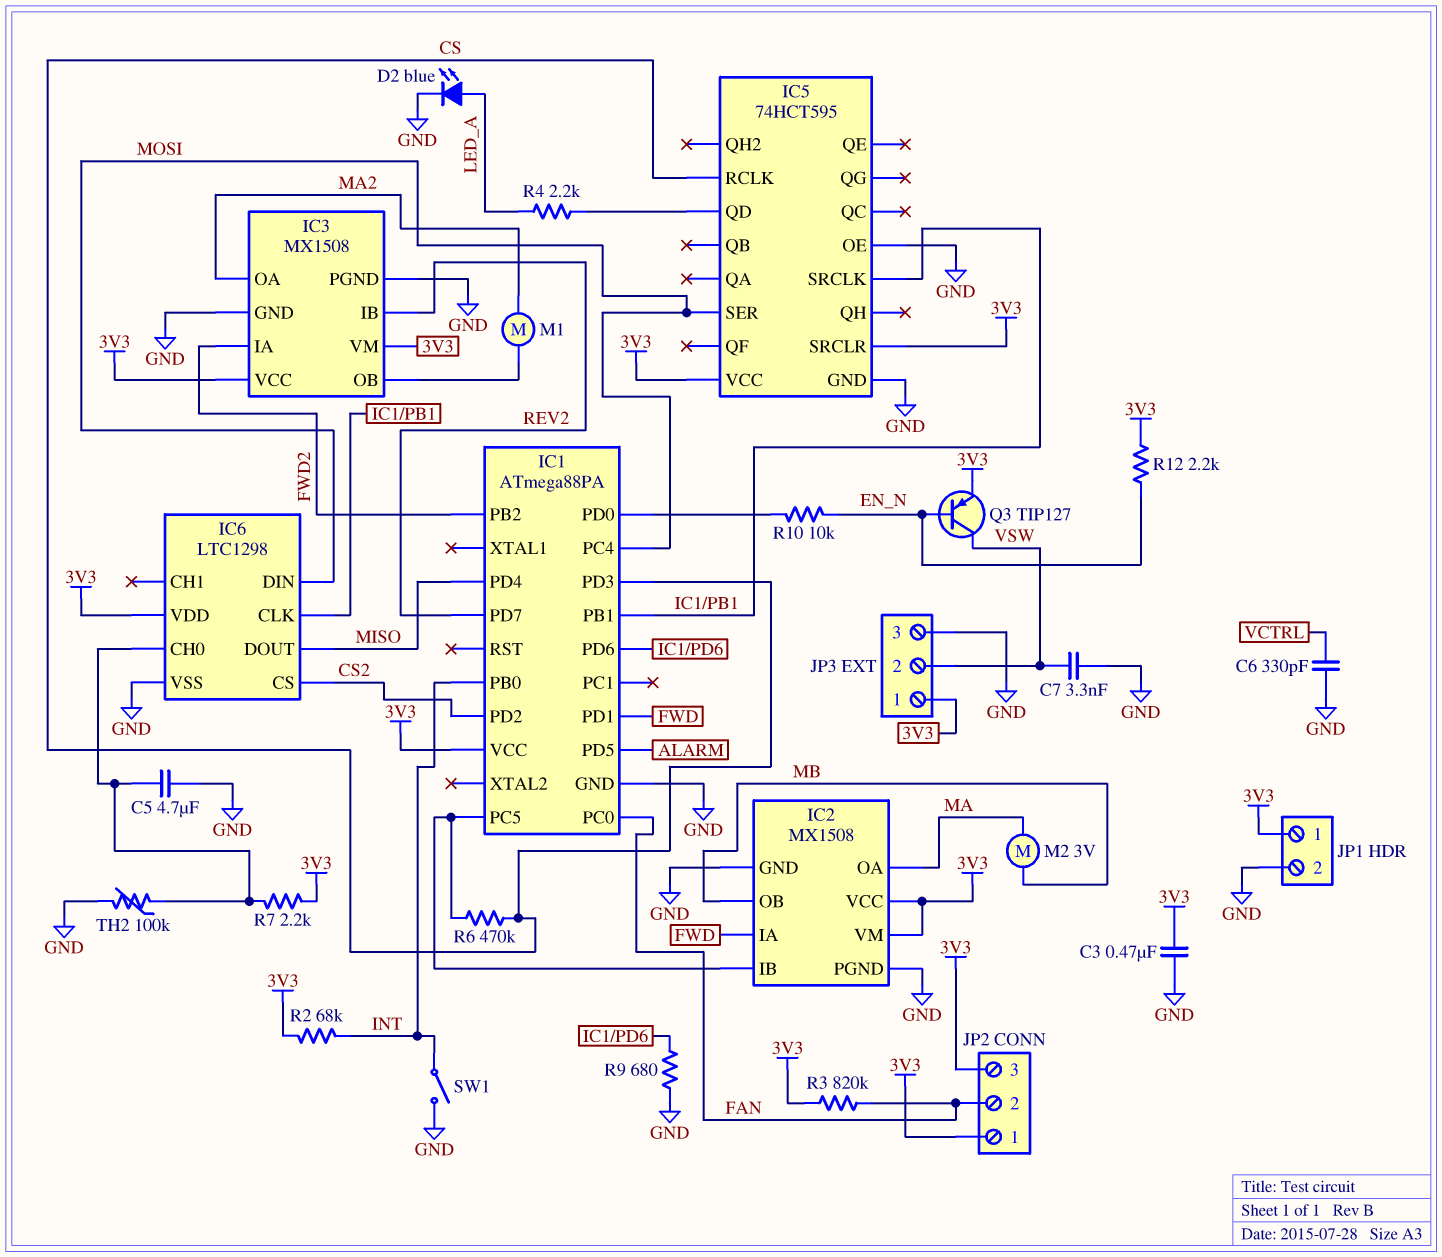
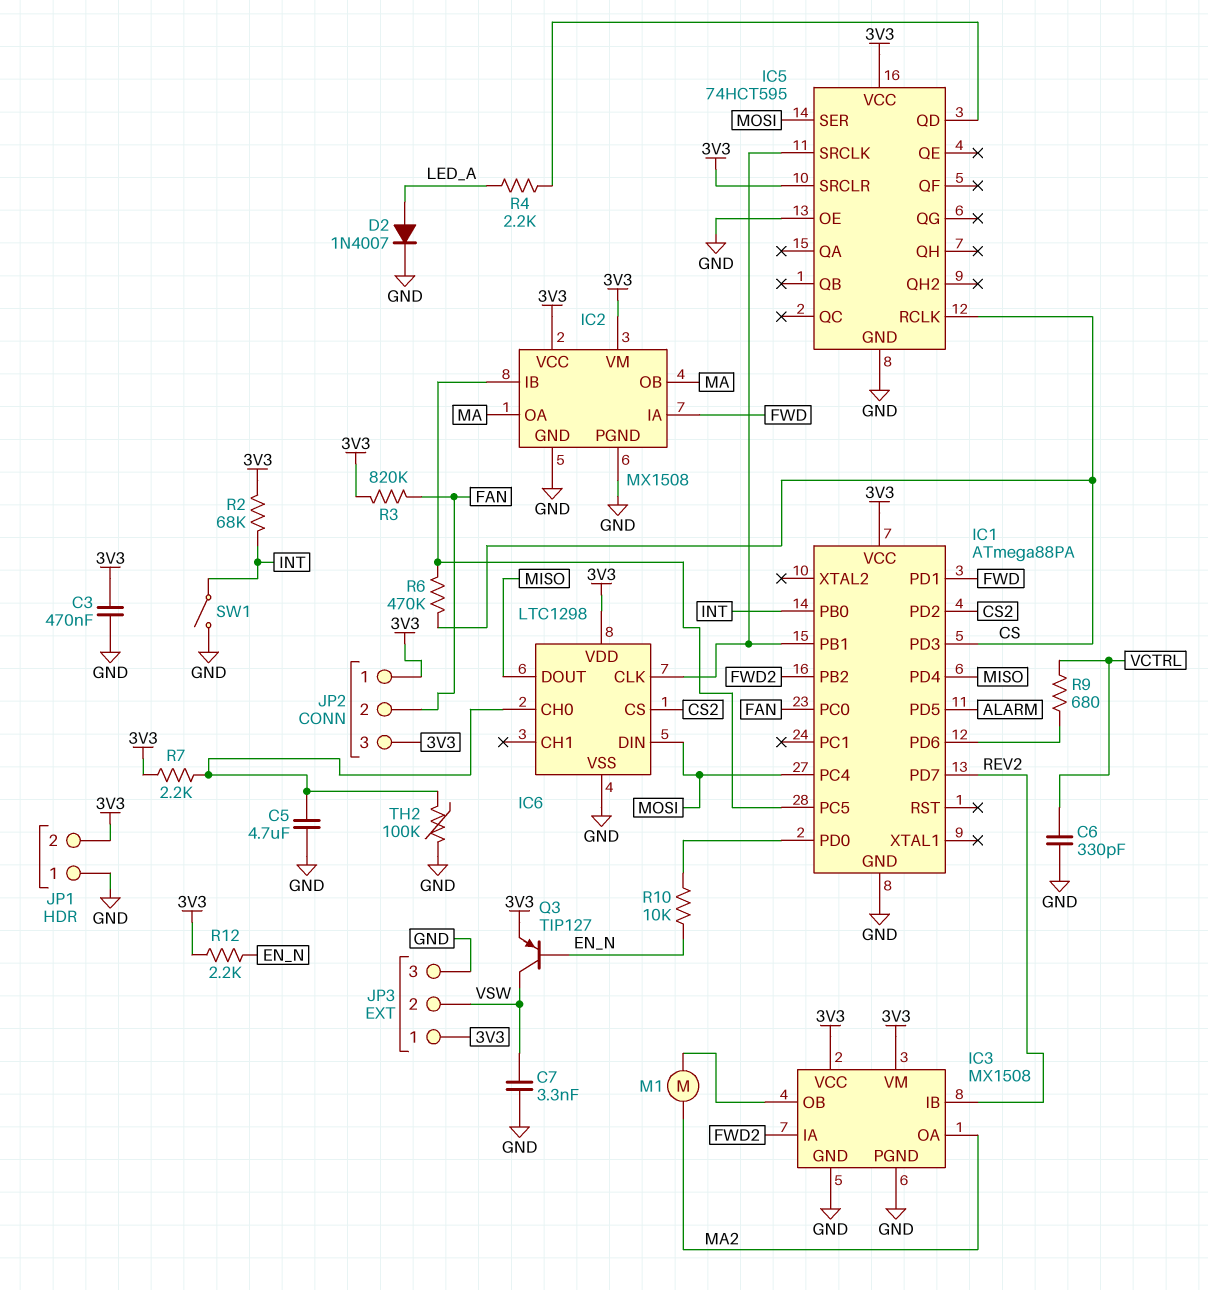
D2: LED blue (A LED_A, K GND) -> diode 1N4007 (A LED_A, K GND)
IC2 pin OB: MB -> MA
JP1 pin 1: 3V3 -> GND
JP1 pin 2: GND -> 3V3
M2: motor 3V (MA, MB) -> none
R9: 680 (GND, IC1/PD6) -> 680 (IC1/PD6, VCTRL)

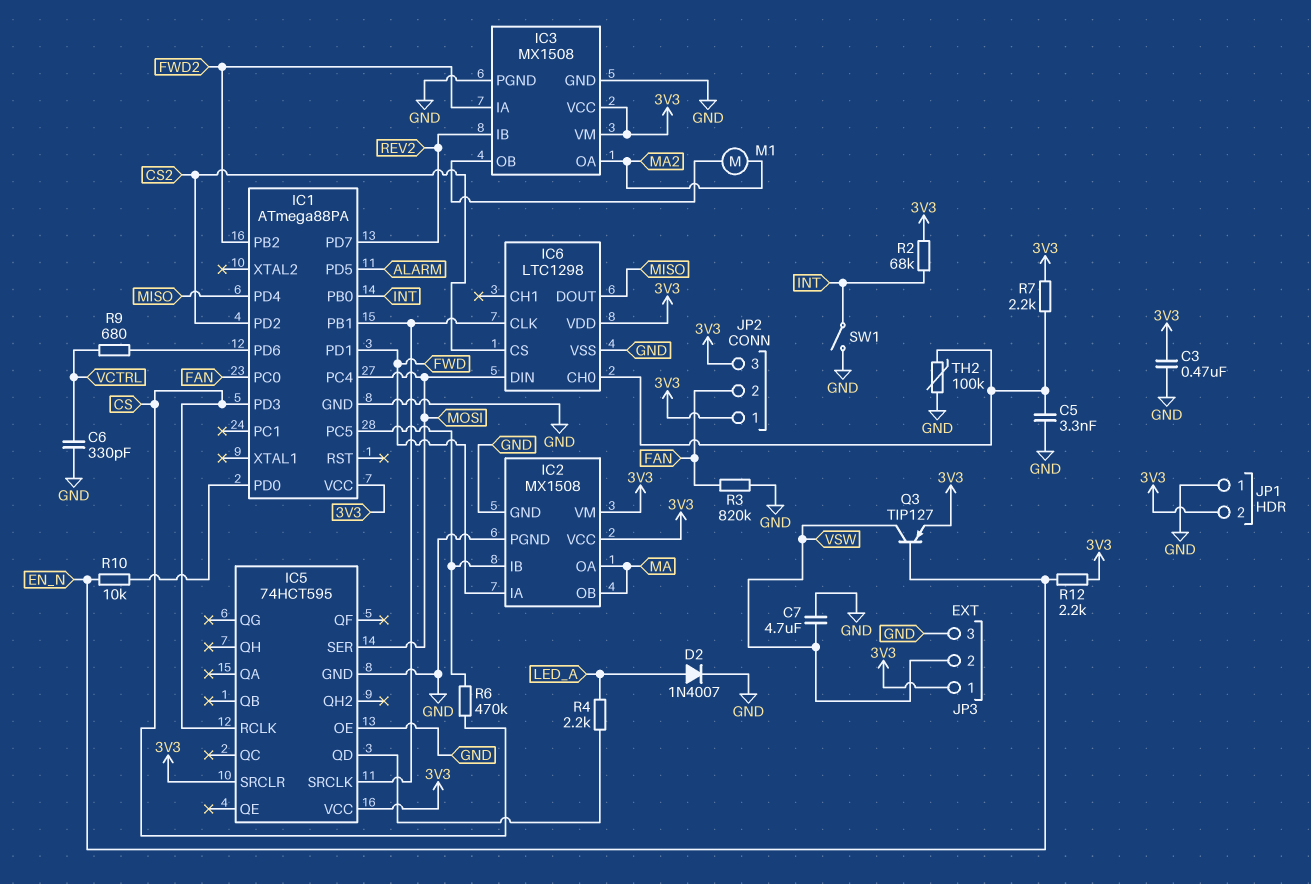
C5: 4.7uF (GND, IC6/CH0) -> 3.3nF (GND, IC6/CH0)
C7: 3.3nF (GND, VSW) -> 4.7uF (GND, VSW)
R3: 820k (3V3, FAN) -> 820k (FAN, GND)

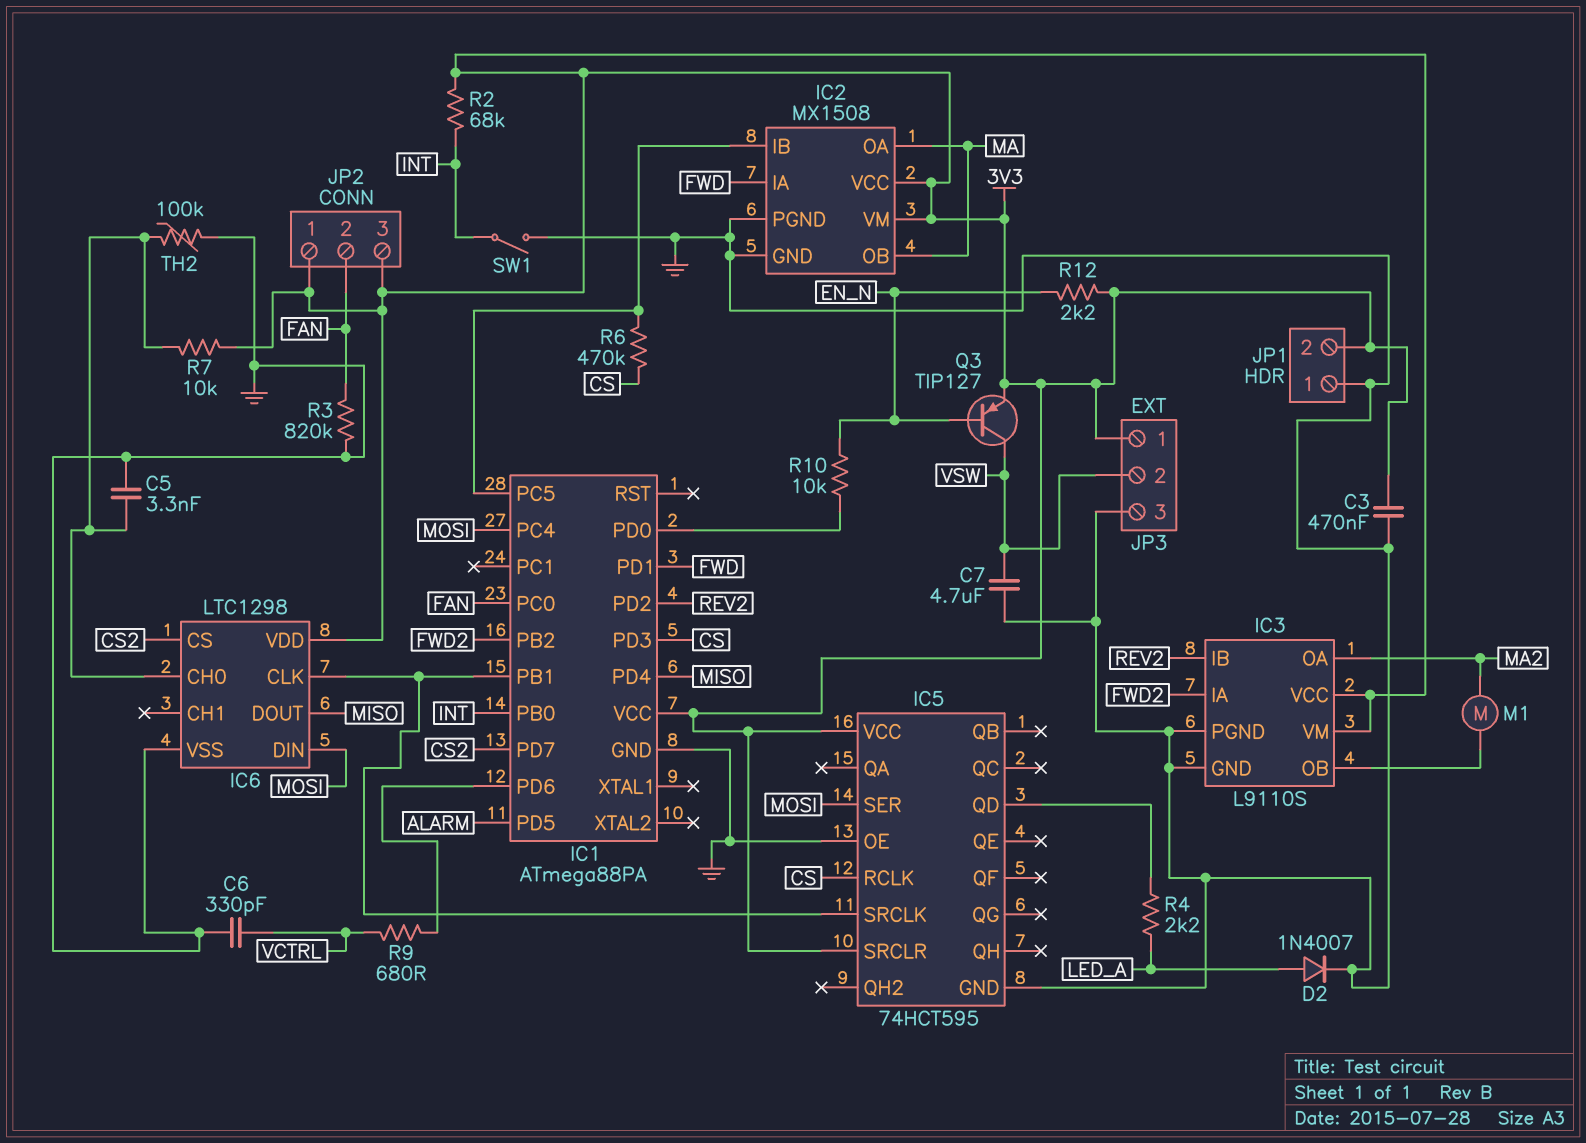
IC1 pin PD2: CS2 -> REV2
IC1 pin PD7: REV2 -> CS2
IC3: MX1508 -> L9110S
R7: 2.2k (3V3, IC6/CH0) -> 10k (3V3, IC6/CH0)

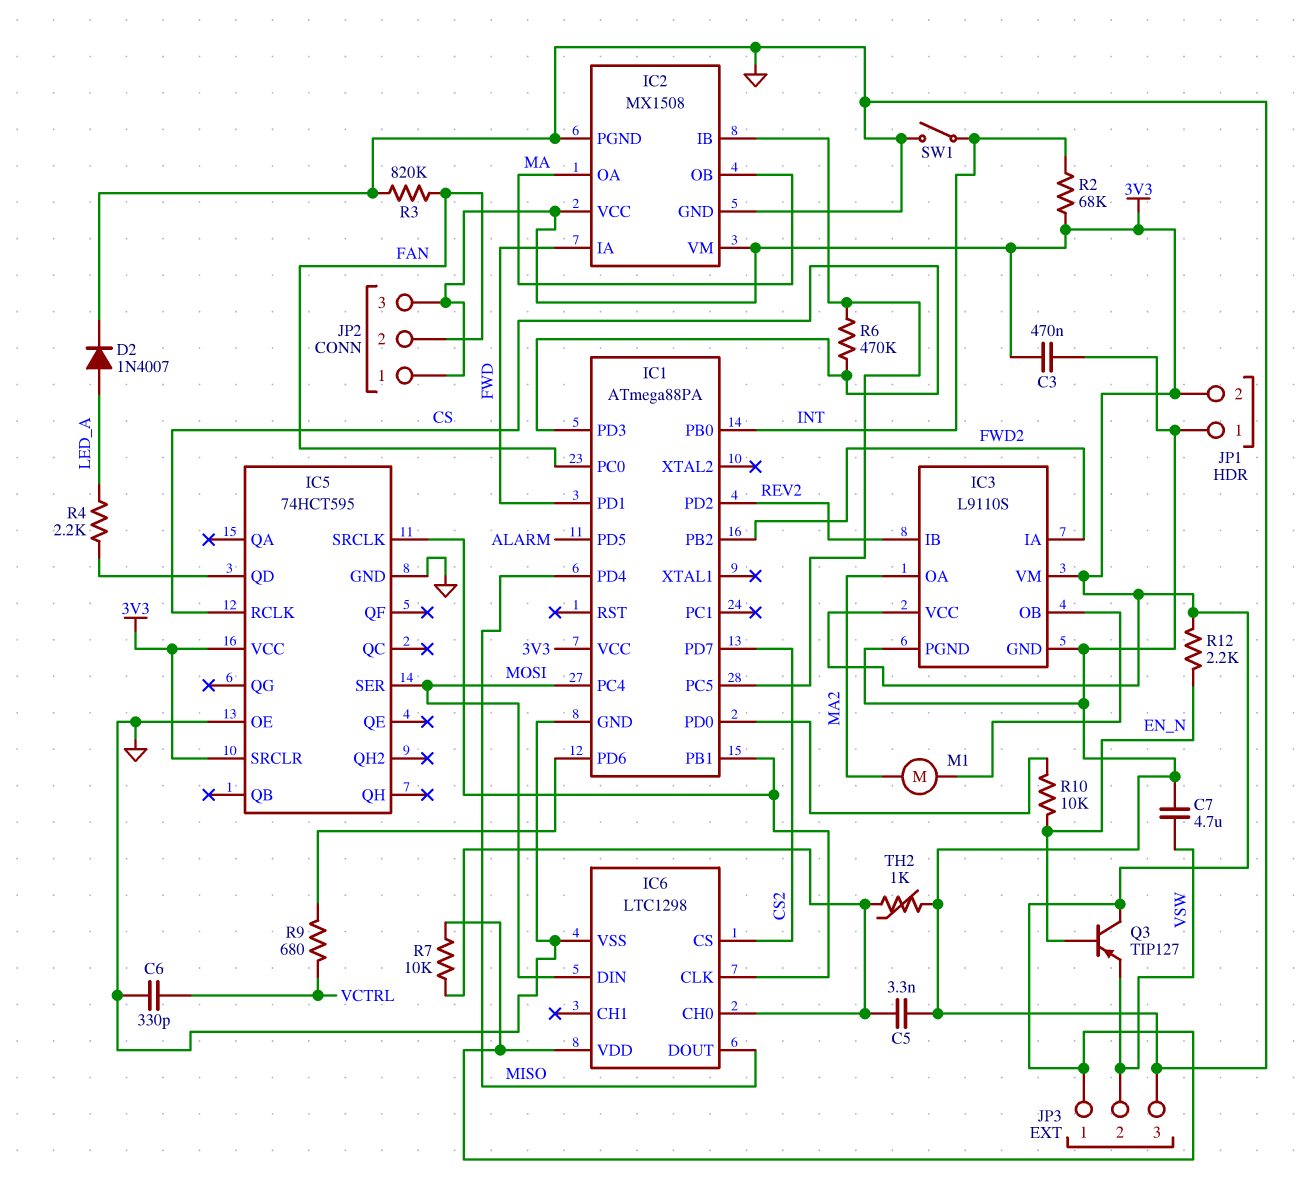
Q3: PNP TIP127 (B EN_N, C VSW, E 3V3) -> PNP TIP127 (B EN_N, C 3V3, E VSW)
TH2: 100k (GND, IC6/CH0) -> 1k (GND, IC6/CH0)

